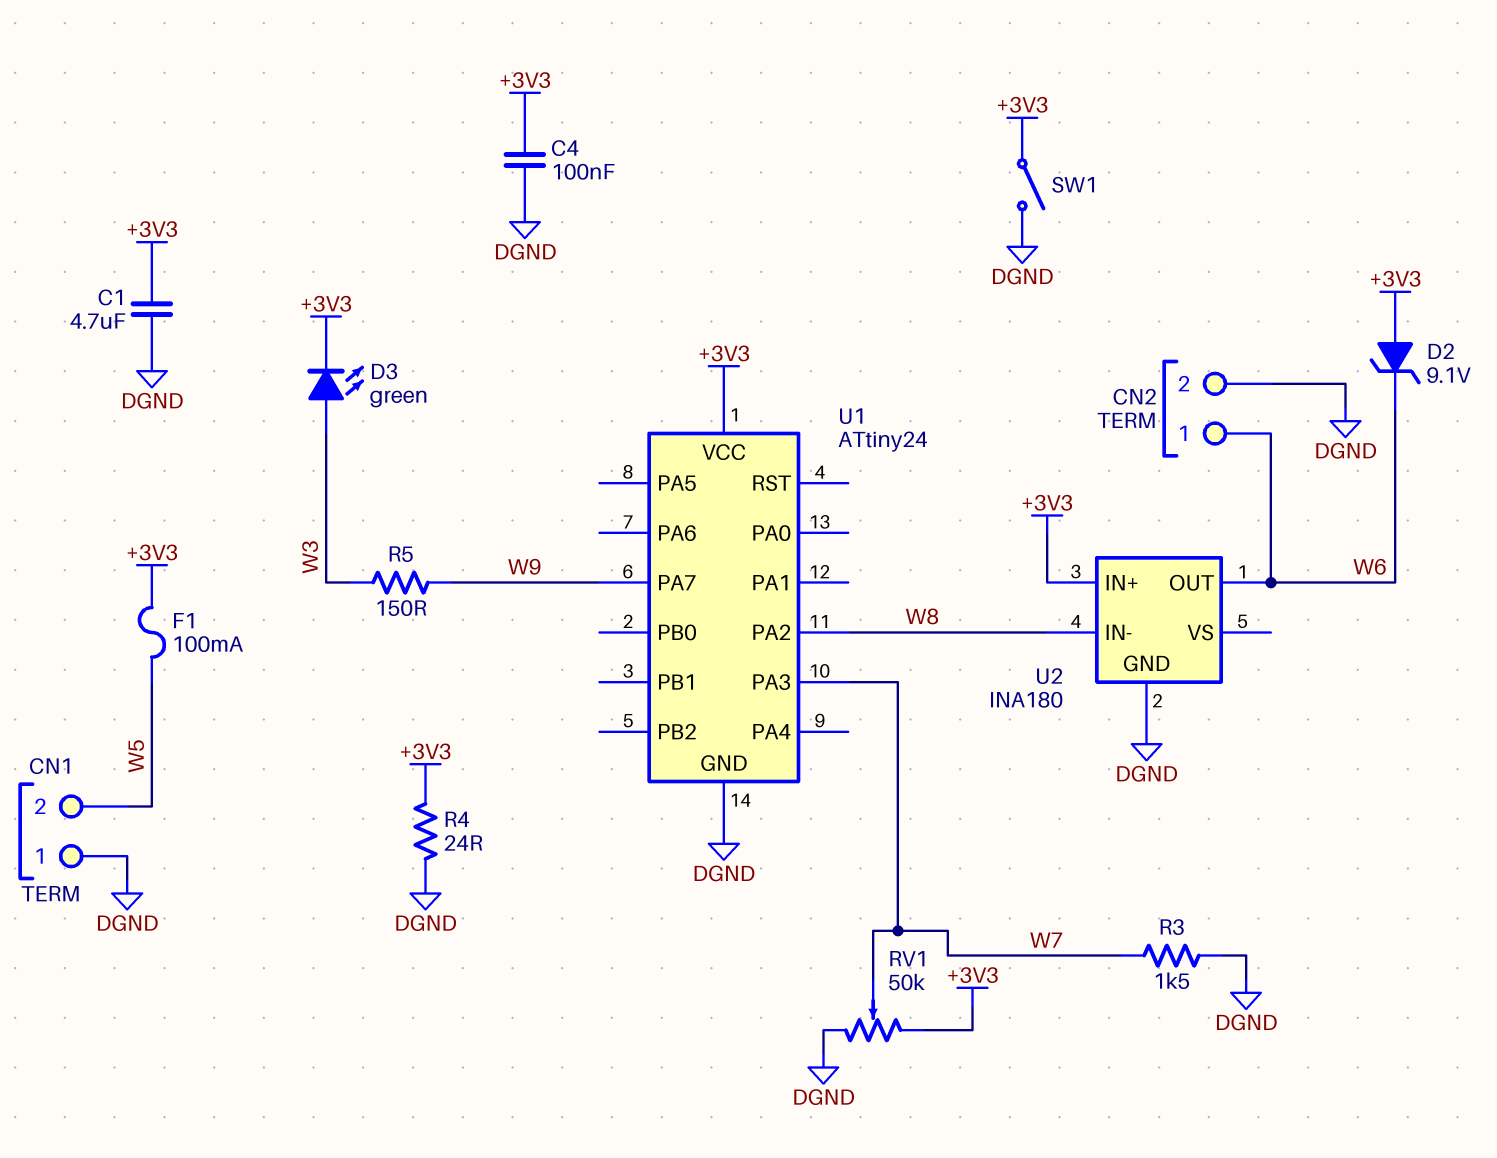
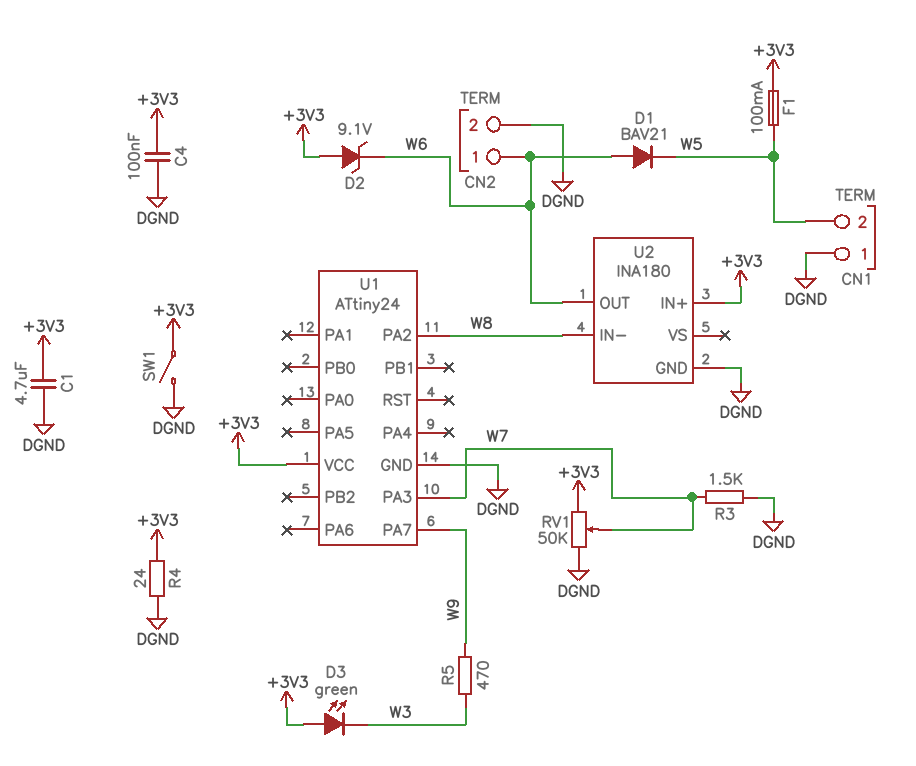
D1: none -> diode BAV21 (A W6, K W5)
D3: LED green (A W3, K +3V3) -> LED green (A +3V3, K W3)
R5: 150 (W3, W9) -> 470 (W3, W9)

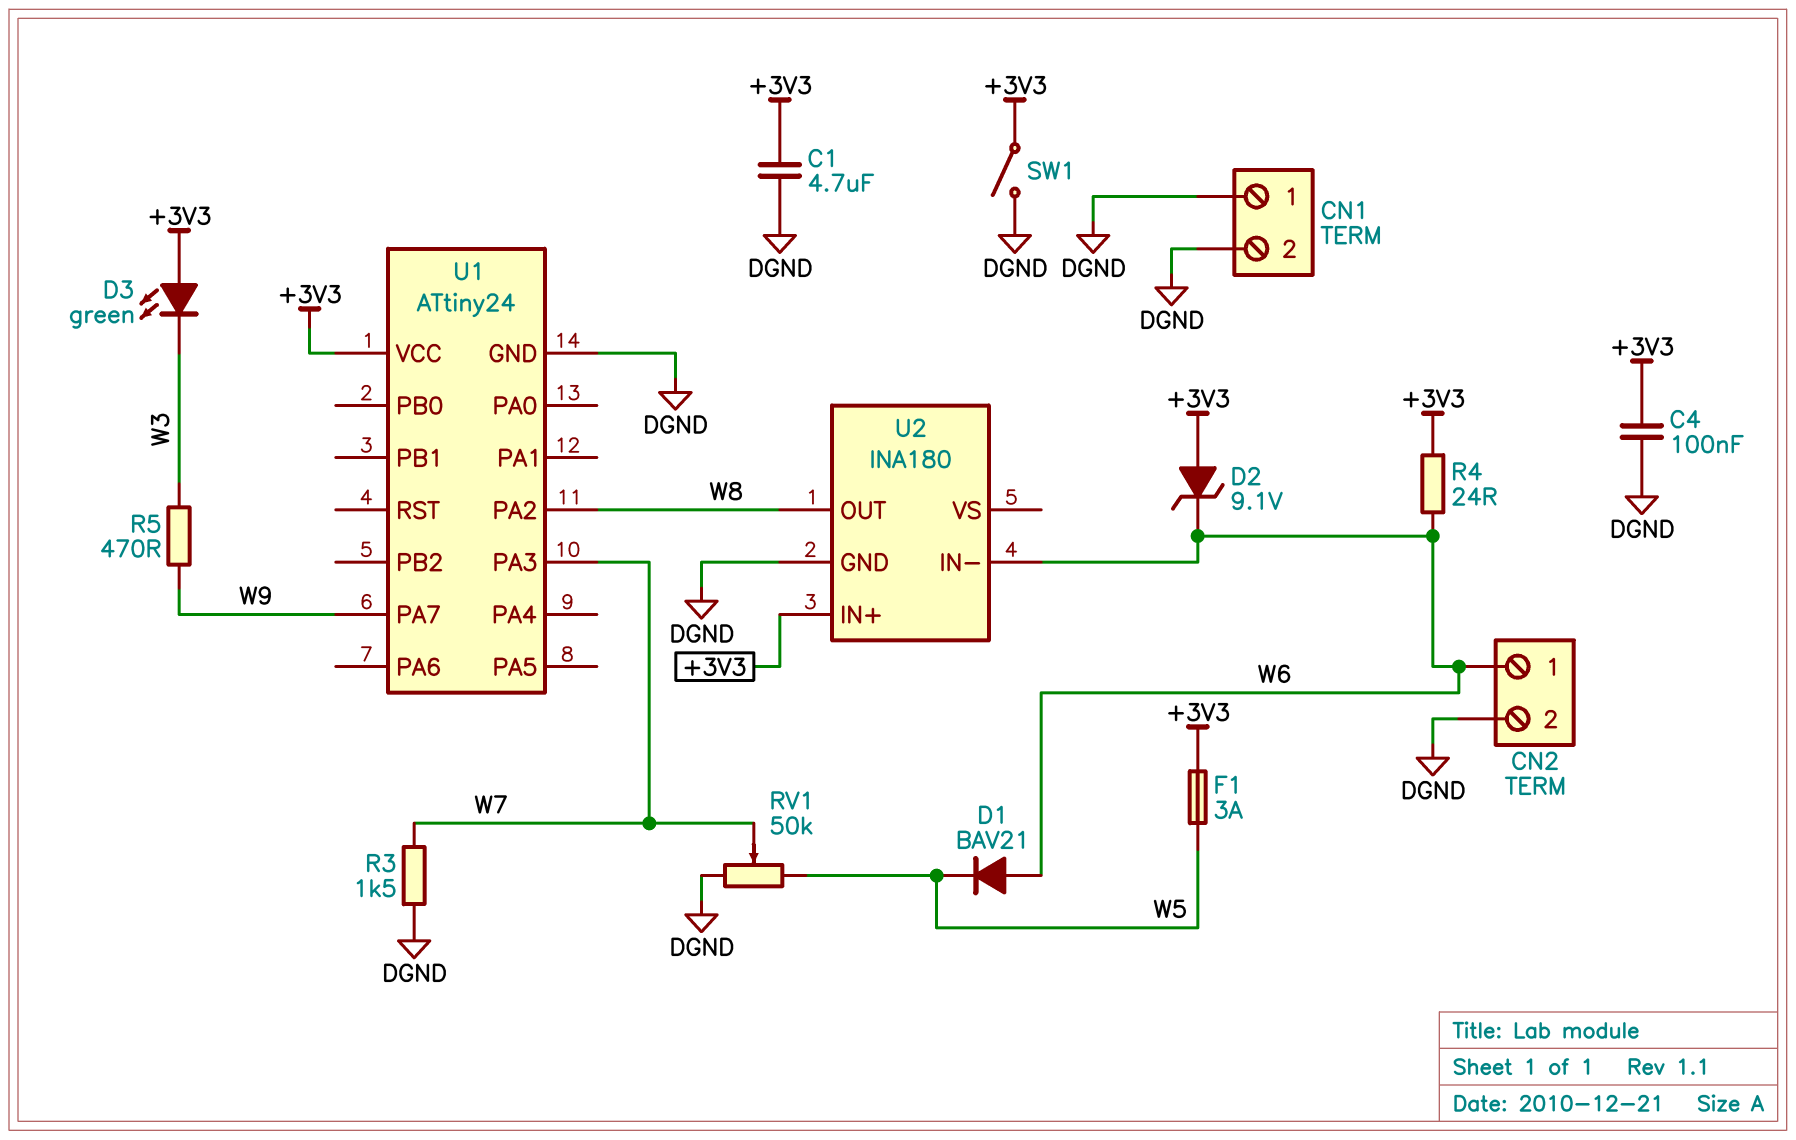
CN1 pin 2: W5 -> DGND
F1: 100mA (+3V3, W5) -> 3A (+3V3, W5)
R4: 24 (+3V3, DGND) -> 24 (+3V3, W6)
RV1: 50k (+3V3, DGND, wiper W7) -> 50k (DGND, W5, wiper W7)
U2 pin IN-: W8 -> W6
U2 pin OUT: W6 -> W8

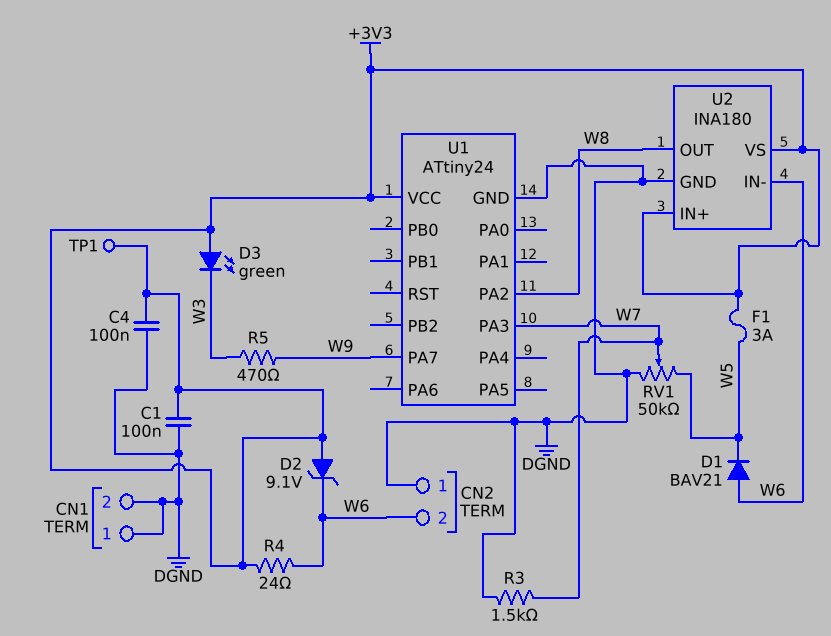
C1: 4.7uF (+3V3, DGND) -> 100nF (+3V3, DGND)
CN2 pin 1: W6 -> DGND
CN2 pin 2: DGND -> W6
SW1: switch (+3V3, DGND) -> none
TP1: none -> test point (+3V3)
U2 pin VS: none -> +3V3

